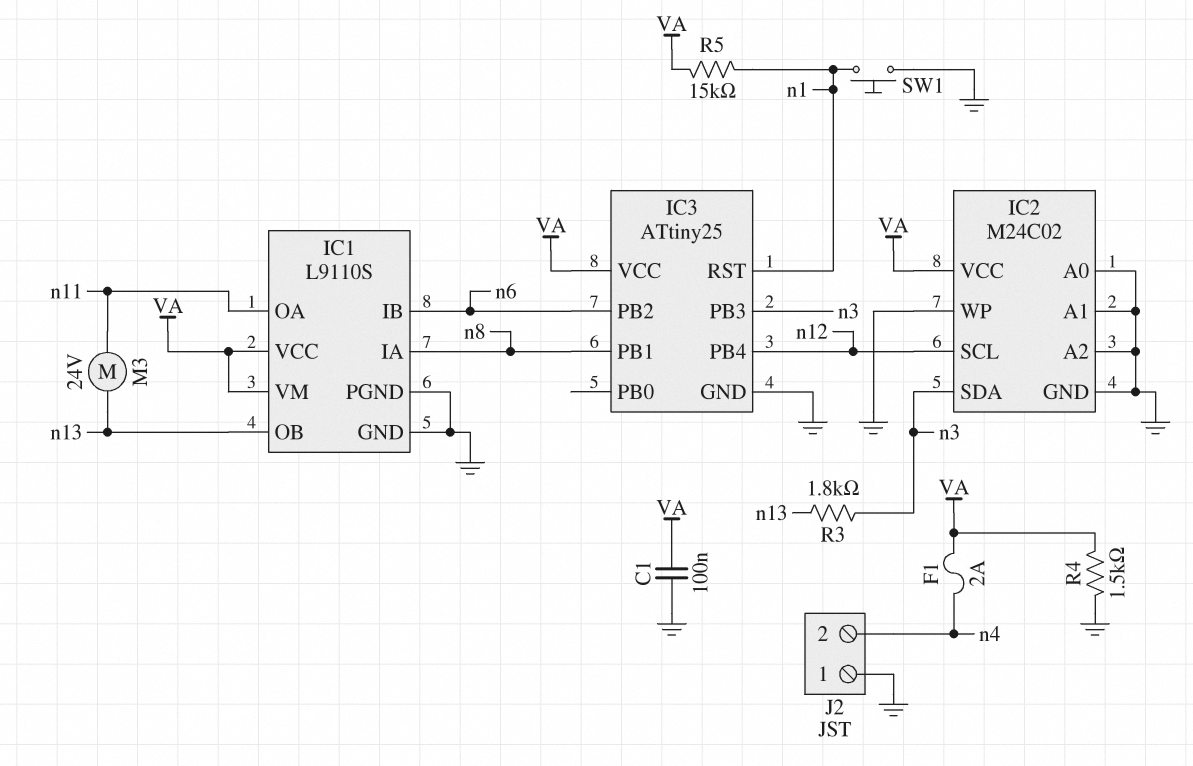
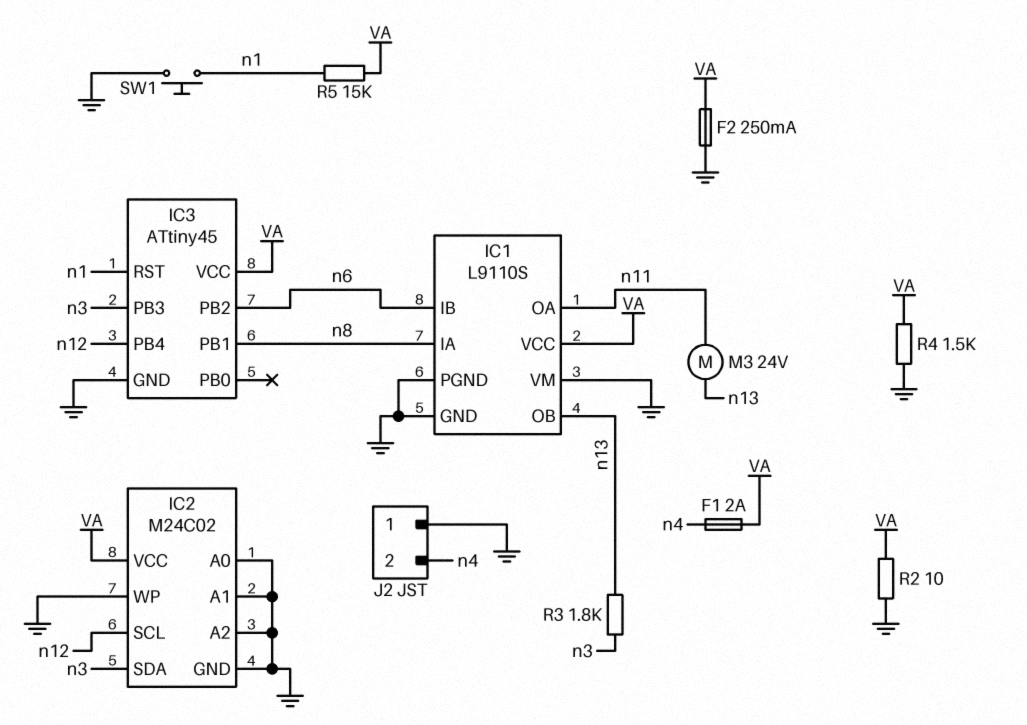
C1: 100nF (GND, VA) -> none
F2: none -> 250mA (GND, VA)
IC1 pin VM: VA -> GND
IC3: ATtiny25 -> ATtiny45
R2: none -> 10 (GND, VA)

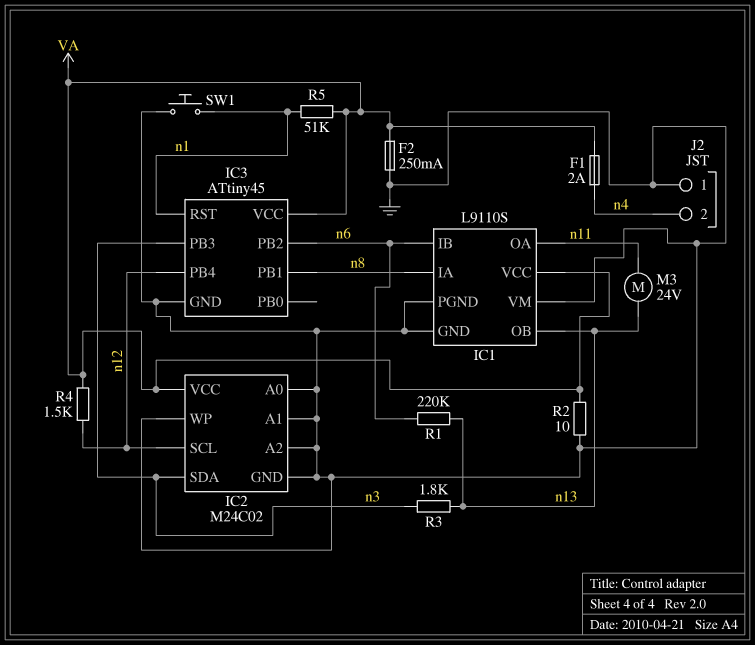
R1: none -> 220k (n6, n13)
R4: 1.5k (GND, VA) -> 1.5k (VA, n12)
R5: 15k (VA, n1) -> 51k (VA, n1)

